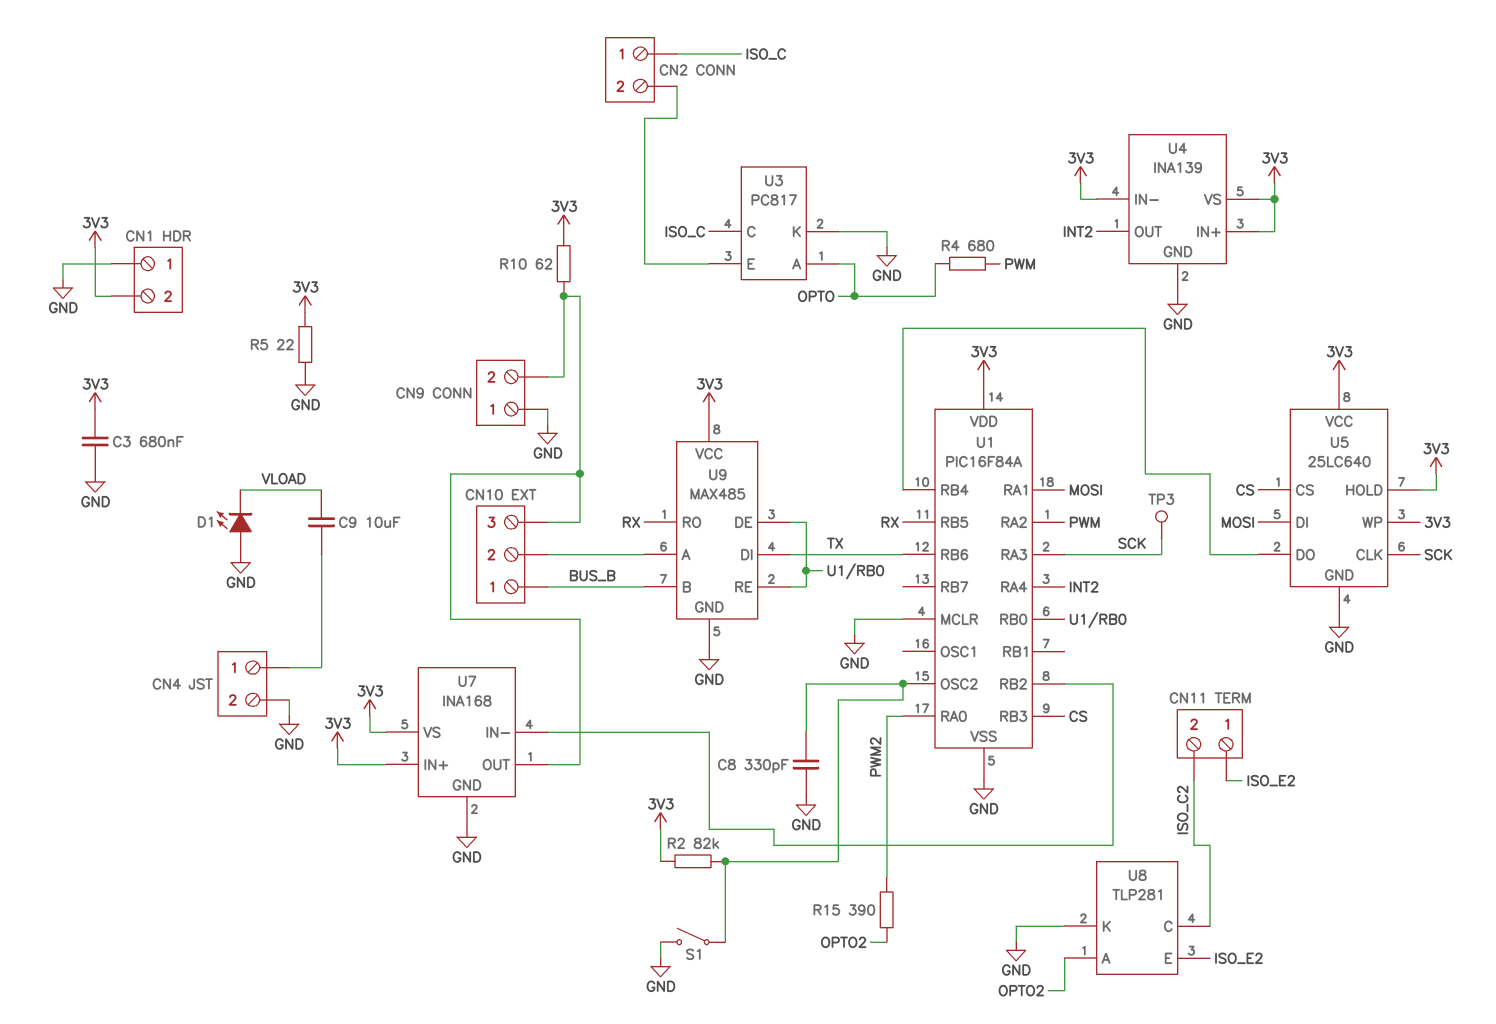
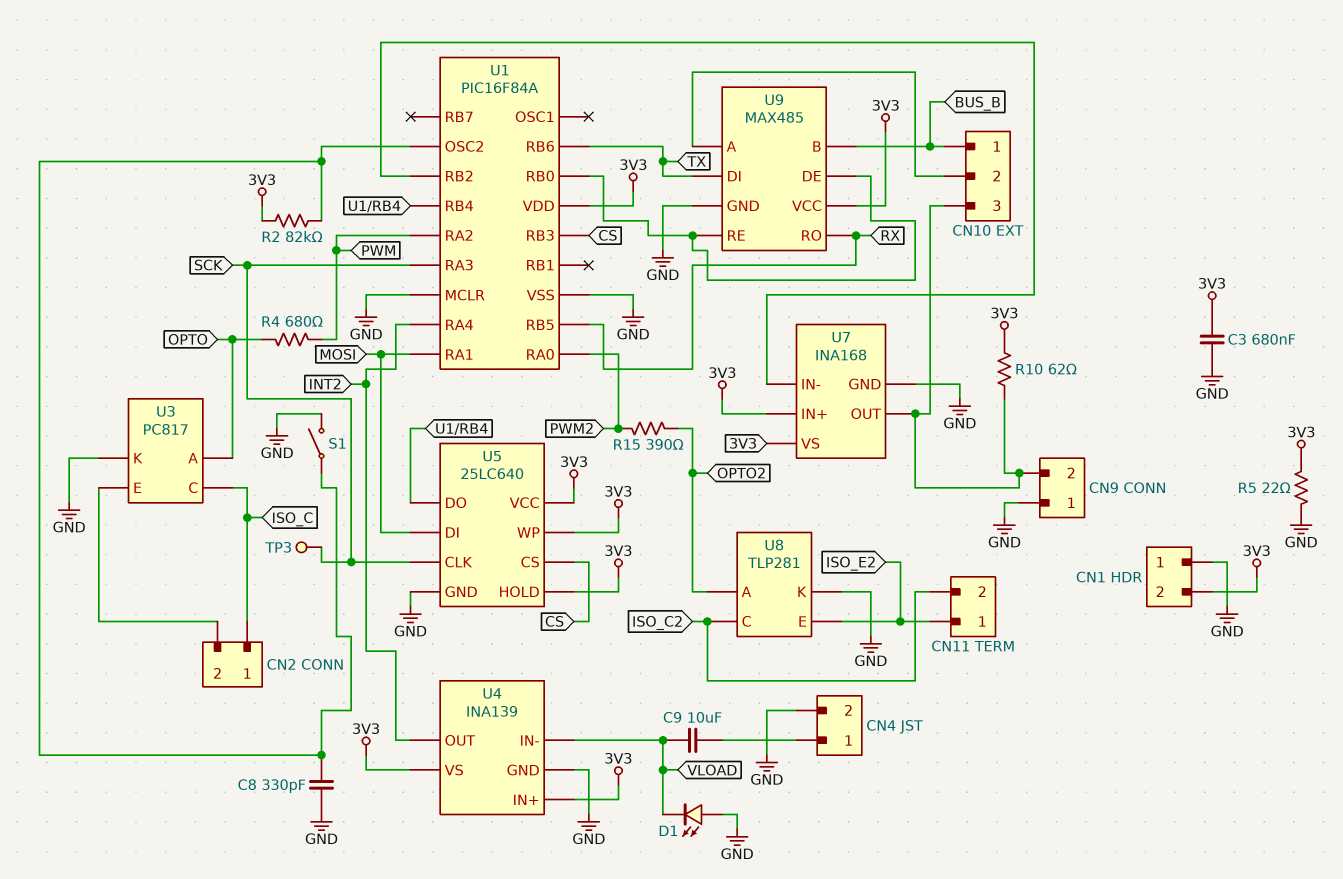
U4 pin IN-: 3V3 -> VLOAD

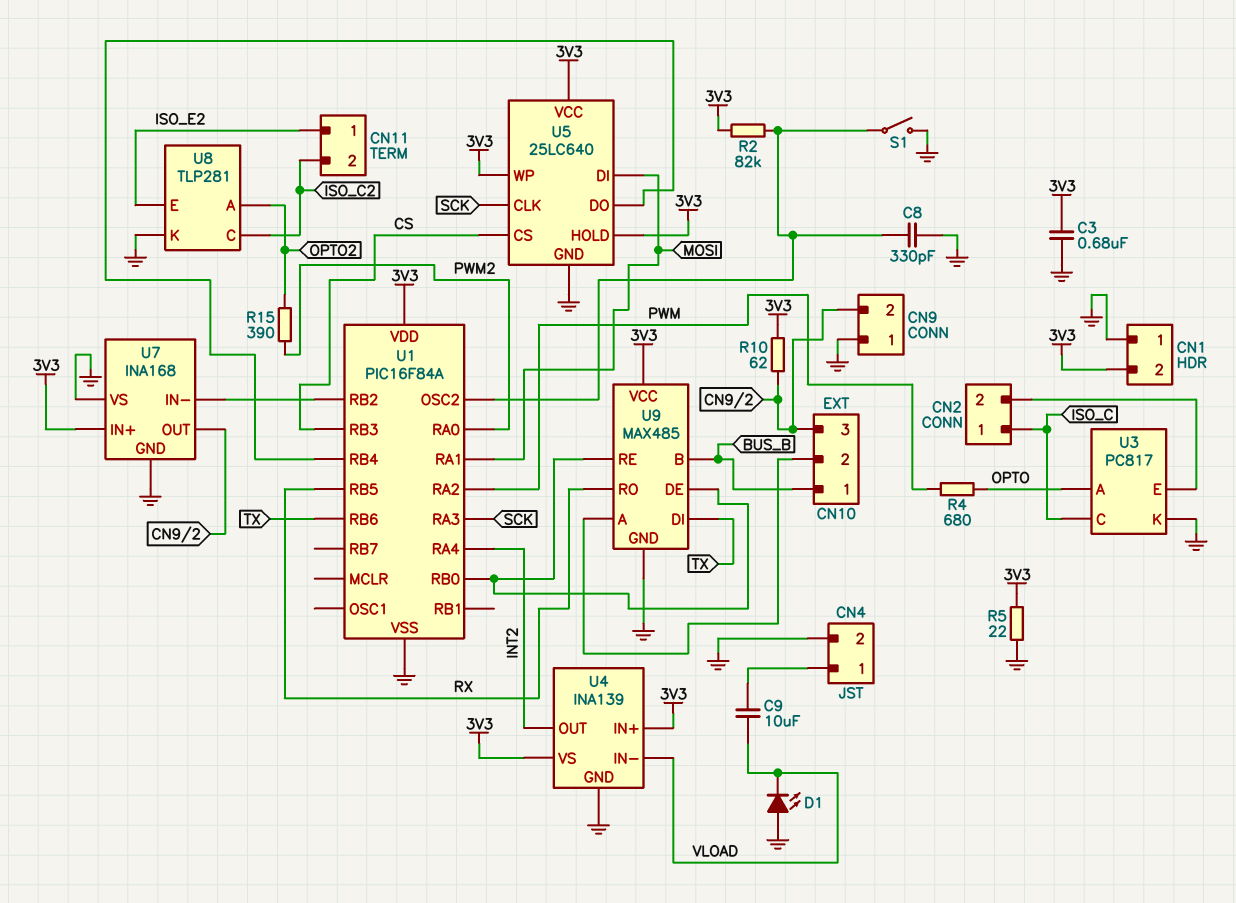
TP3: test point (SCK) -> none
U1 pin MCLR: GND -> none
U7 pin VS: 3V3 -> GND

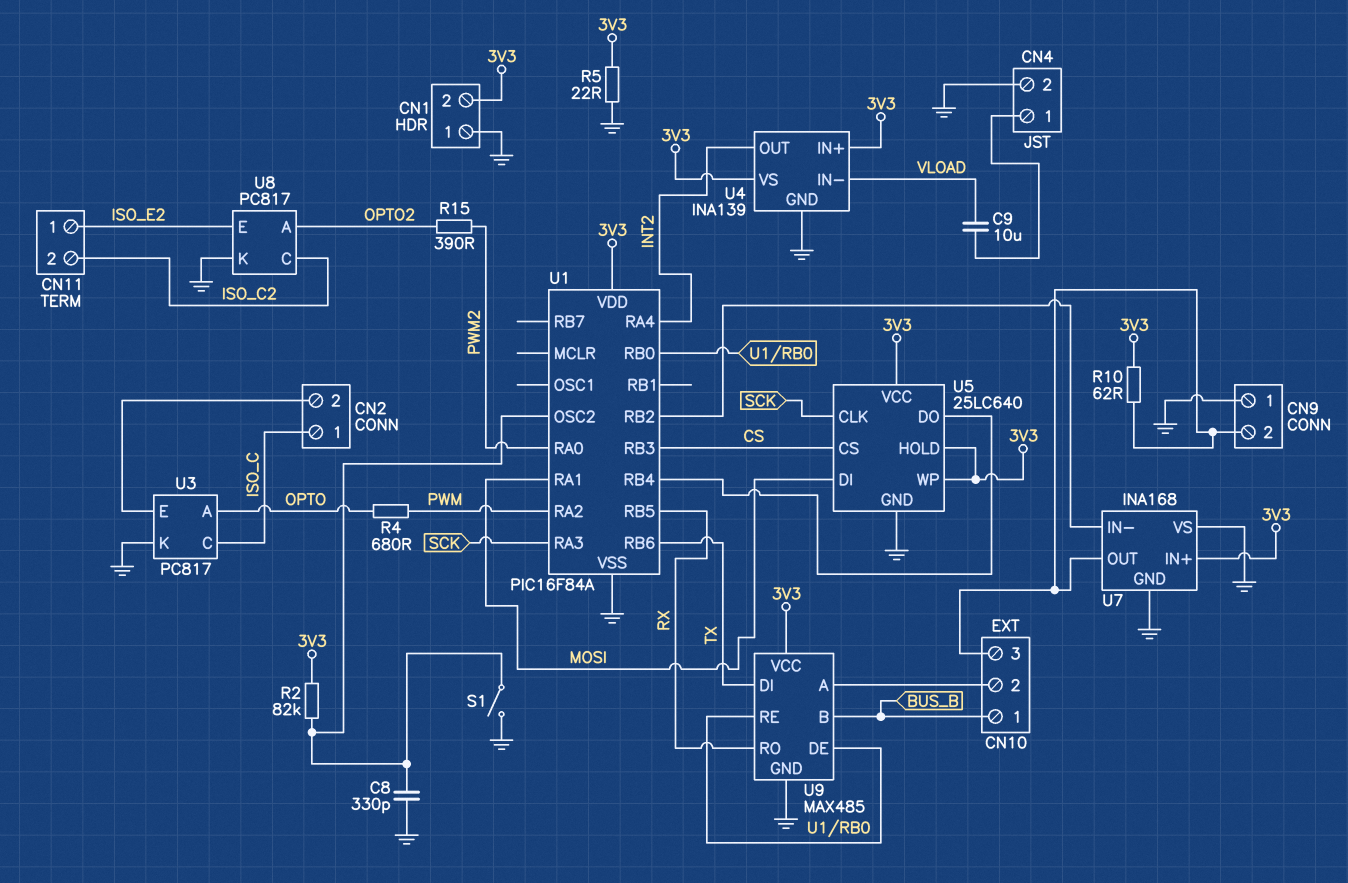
C3: 680nF (3V3, GND) -> none
D1: LED (A GND, K VLOAD) -> none
U8: TLP281 -> PC817

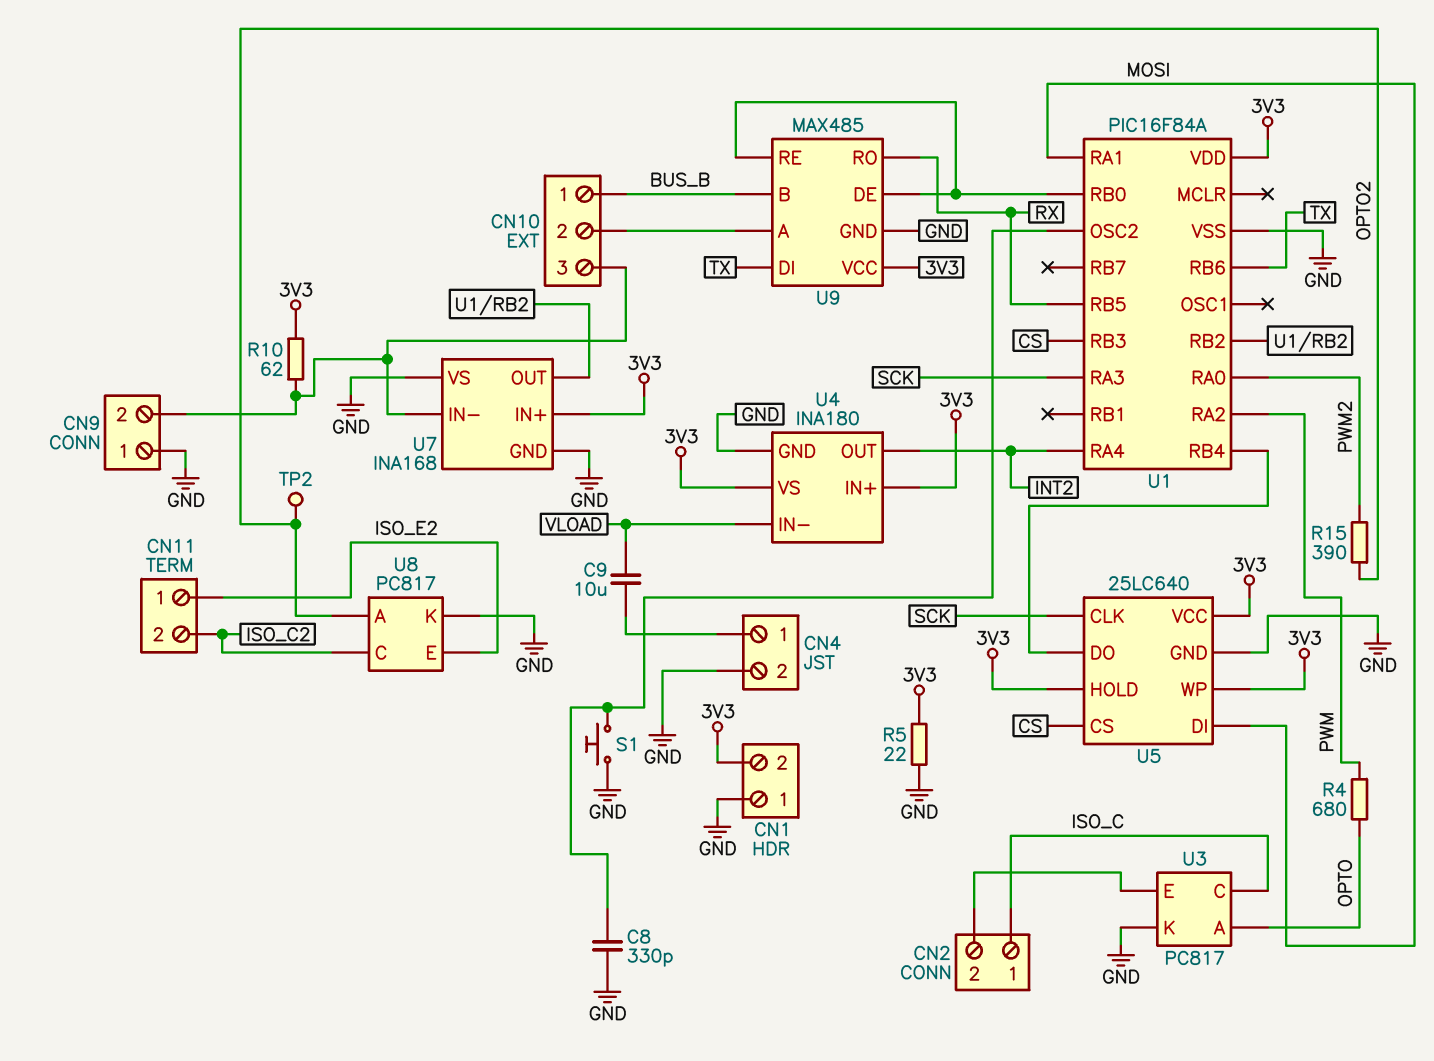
R2: 82k (3V3, U1/OSC2) -> none
S1: switch (GND, U1/OSC2) -> button (GND, U1/OSC2)
TP2: none -> test point (OPTO2)
U4: INA139 -> INA180
U7 pin IN-: U1/RB2 -> CN9/2
U7 pin OUT: CN9/2 -> U1/RB2

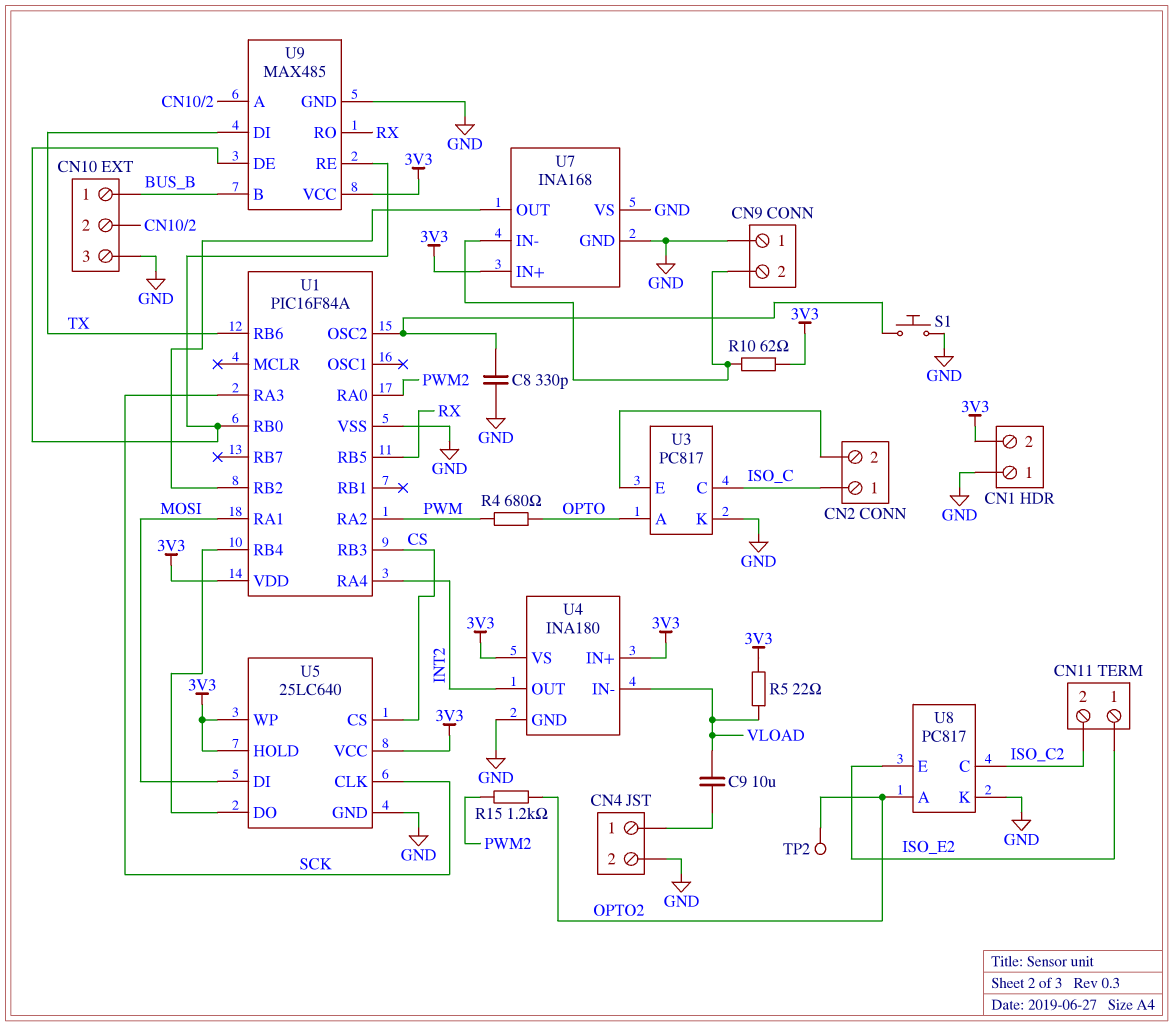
CN10 pin 3: CN9/2 -> GND
R5: 22 (3V3, GND) -> 22 (3V3, VLOAD)
R15: 390 (OPTO2, PWM2) -> 1.2k (OPTO2, PWM2)

